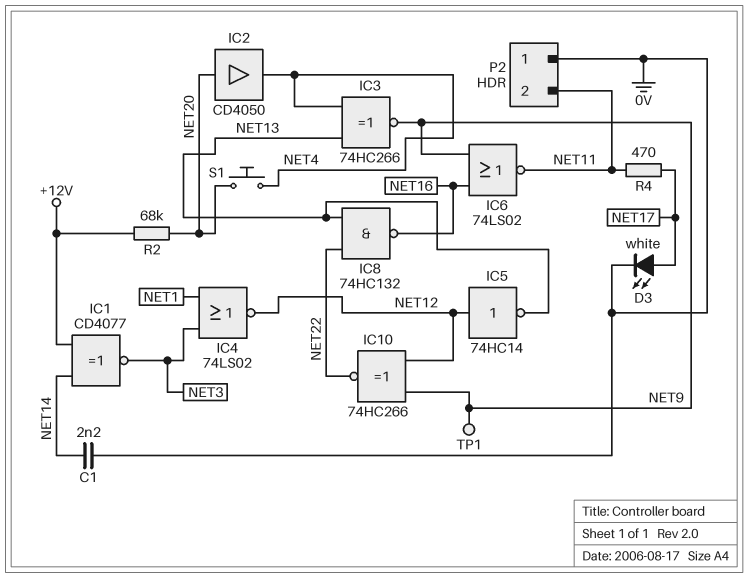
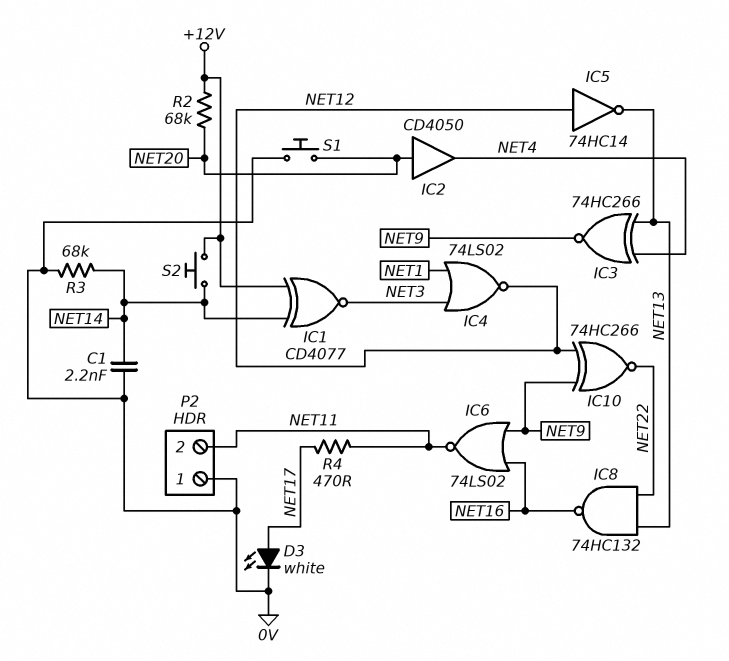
R3: none -> 68k (0V, NET14)
S1: button (NET4, NET20) -> button (0V, NET20)
S2: none -> button (+12V, NET14)
TP1: test point (NET9) -> none

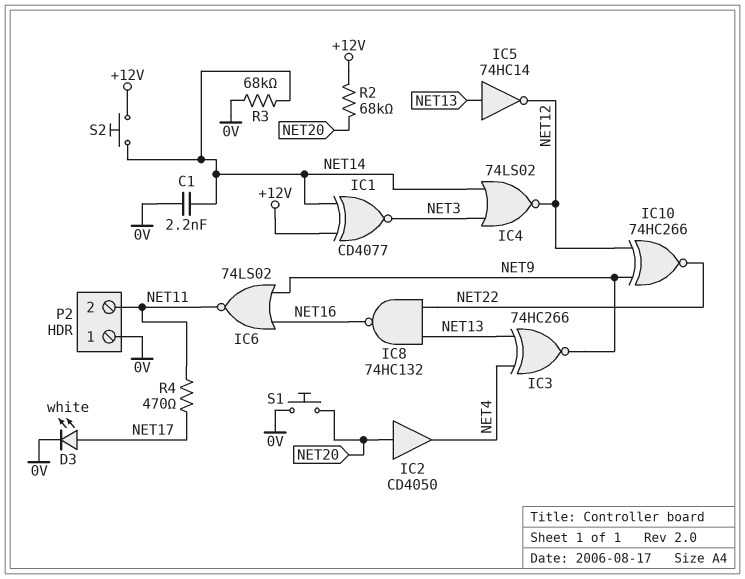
IC4: NOR 74LS02 (in NET1, in NET3, out NET12) -> NOR 74LS02 (in NET3, in NET14, out NET12)
IC5: NOT 74HC14 (in NET12, out NET13) -> NOT 74HC14 (in NET13, out NET12)

